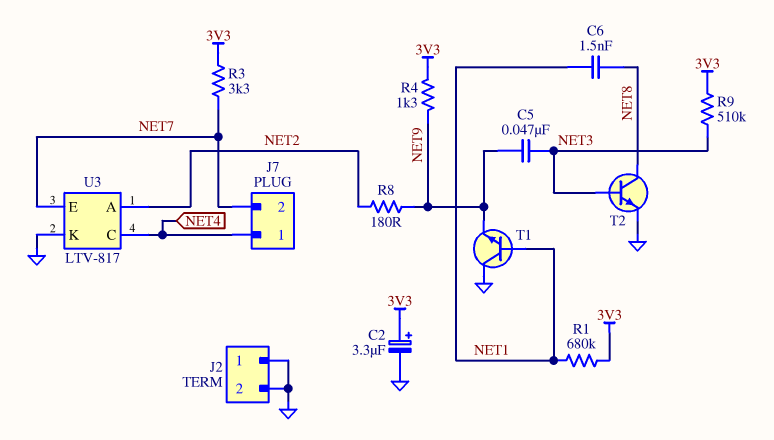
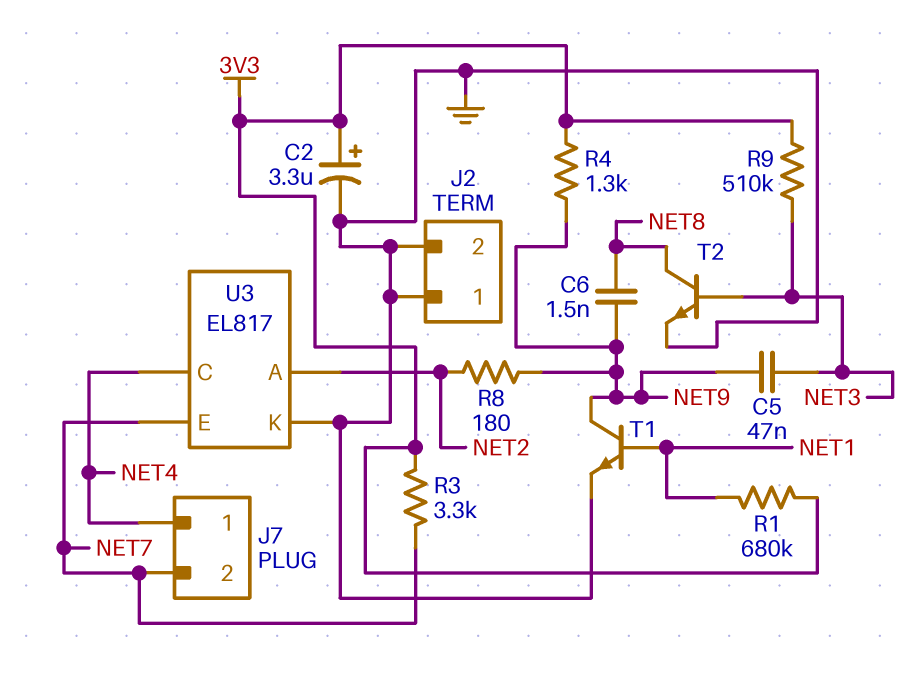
C6: 1.5nF (NET1, NET8) -> 1.5nF (NET8, NET9)
T1: NPN (B NET1, C GND, E NET9) -> NPN (B NET1, C NET9, E GND)
U3: LTV-817 -> EL817

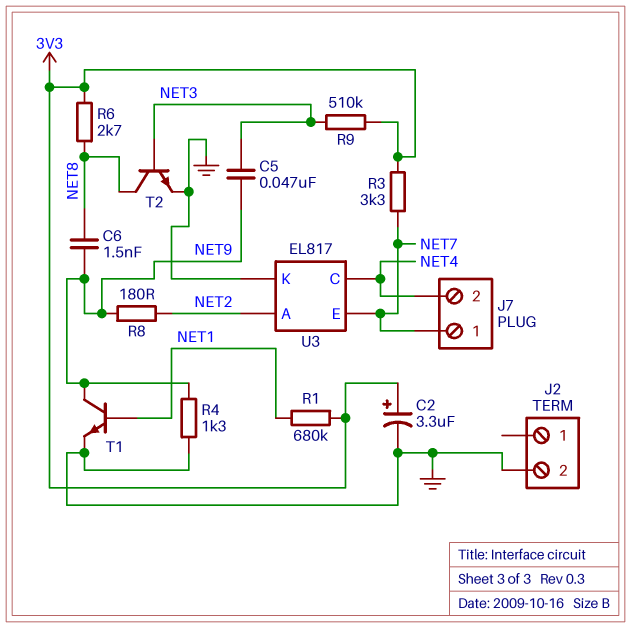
J2 pin 1: GND -> none
J7 pin 1: NET4 -> NET7
J7 pin 2: NET7 -> NET4
R4: 1.3k (3V3, NET9) -> 1.3k (GND, NET9)
R6: none -> 2.7k (3V3, NET8)

